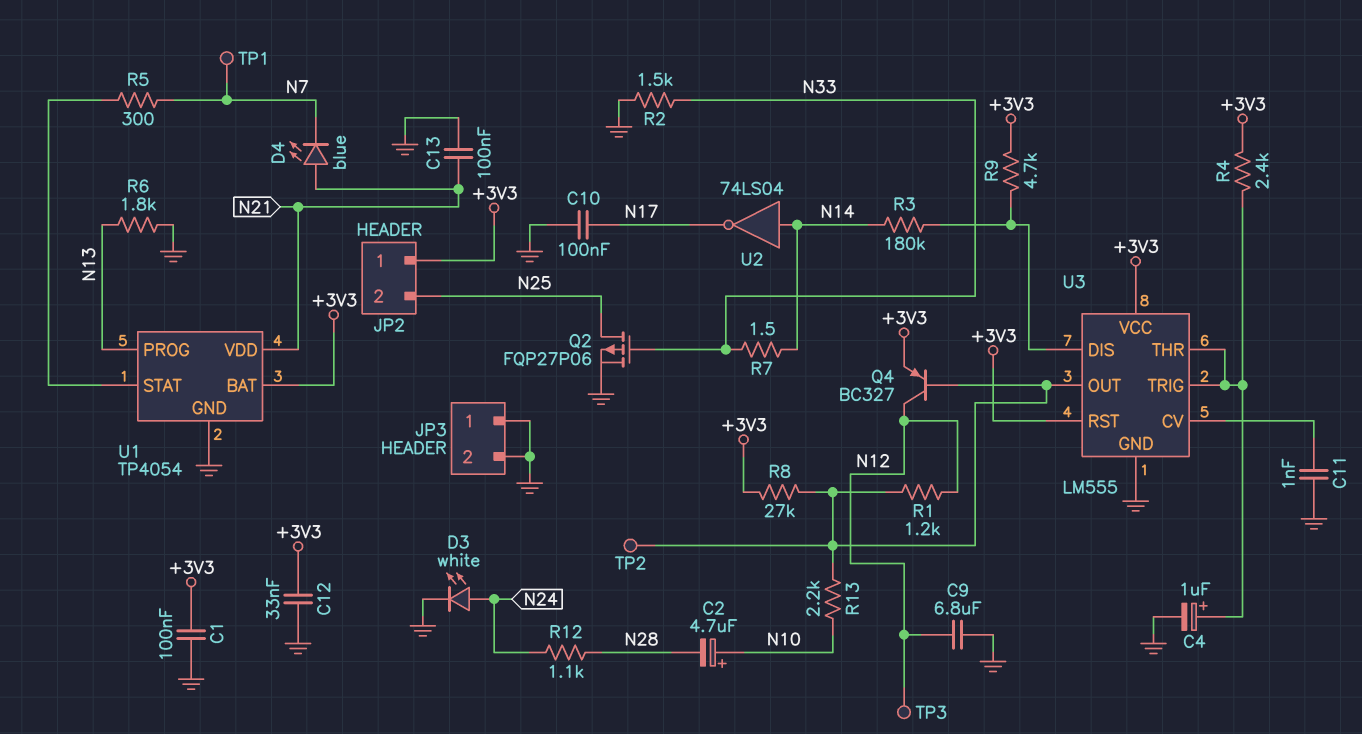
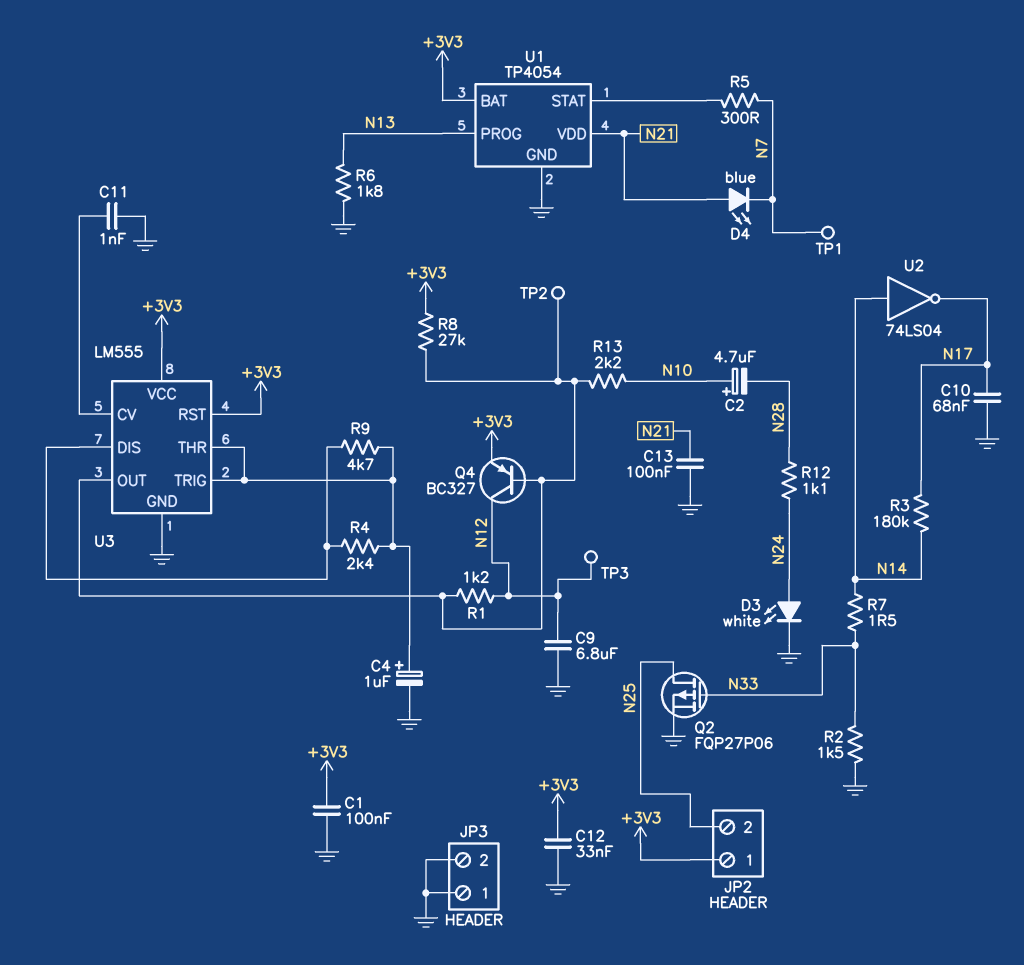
C10: 100nF (GND, N17) -> 68nF (GND, N17)
R3: 180k (N14, U3/DIS) -> 180k (N14, N17)
R4: 2.4k (+3V3, U3/THR) -> 2.4k (U3/DIS, U3/THR)
R9: 4.7k (+3V3, U3/DIS) -> 4.7k (U3/DIS, U3/THR)

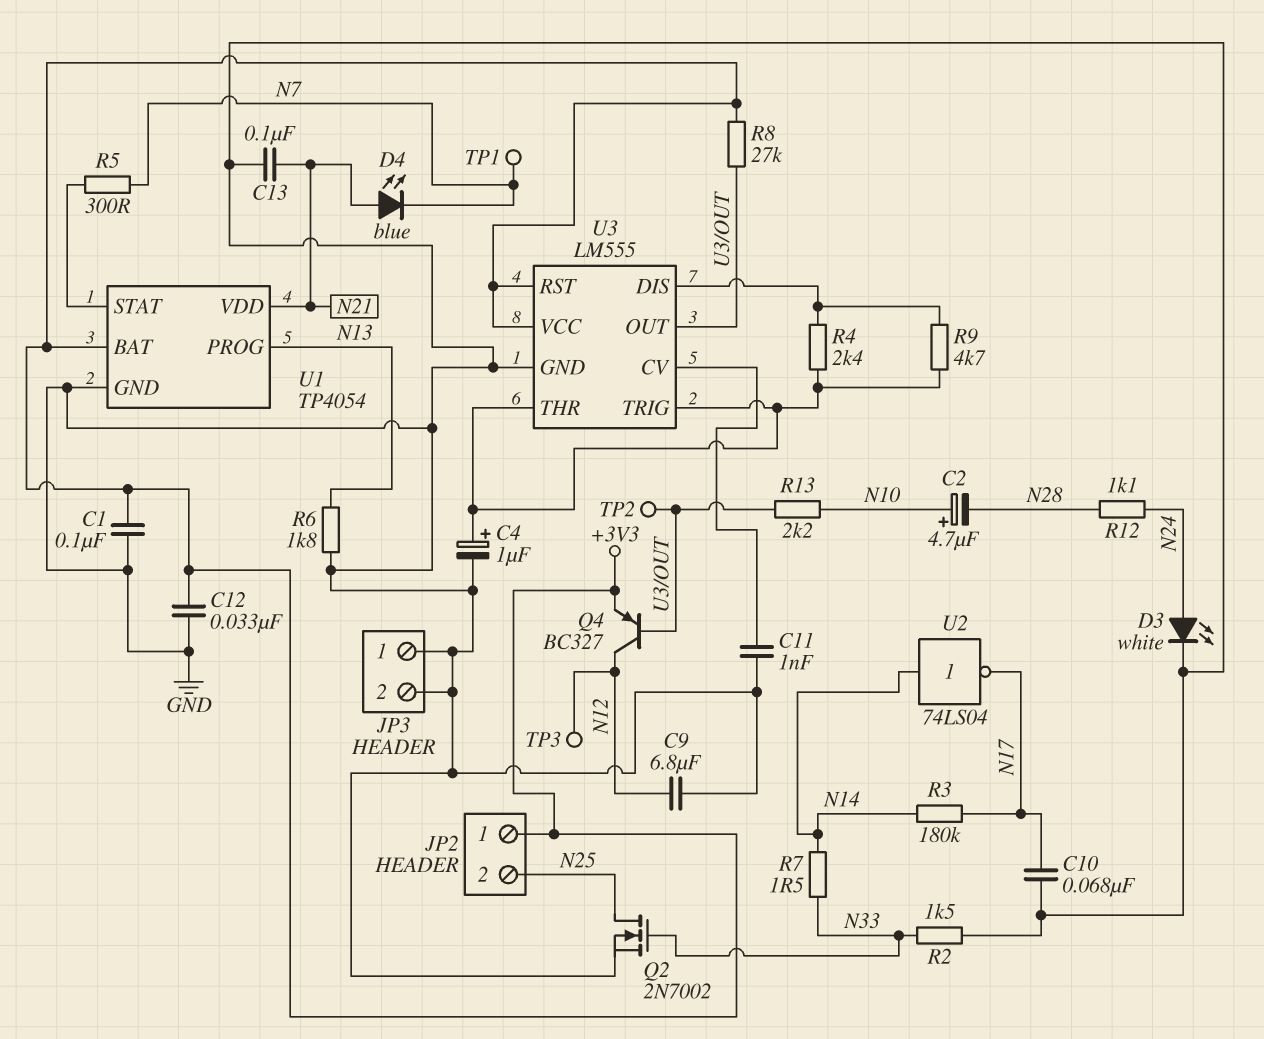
Q2: PMOS FQP27P06 (G N33, D N25, S GND) -> NMOS 2N7002 (G N33, D N25, S GND)
R1: 1.2k (N12, U3/OUT) -> none

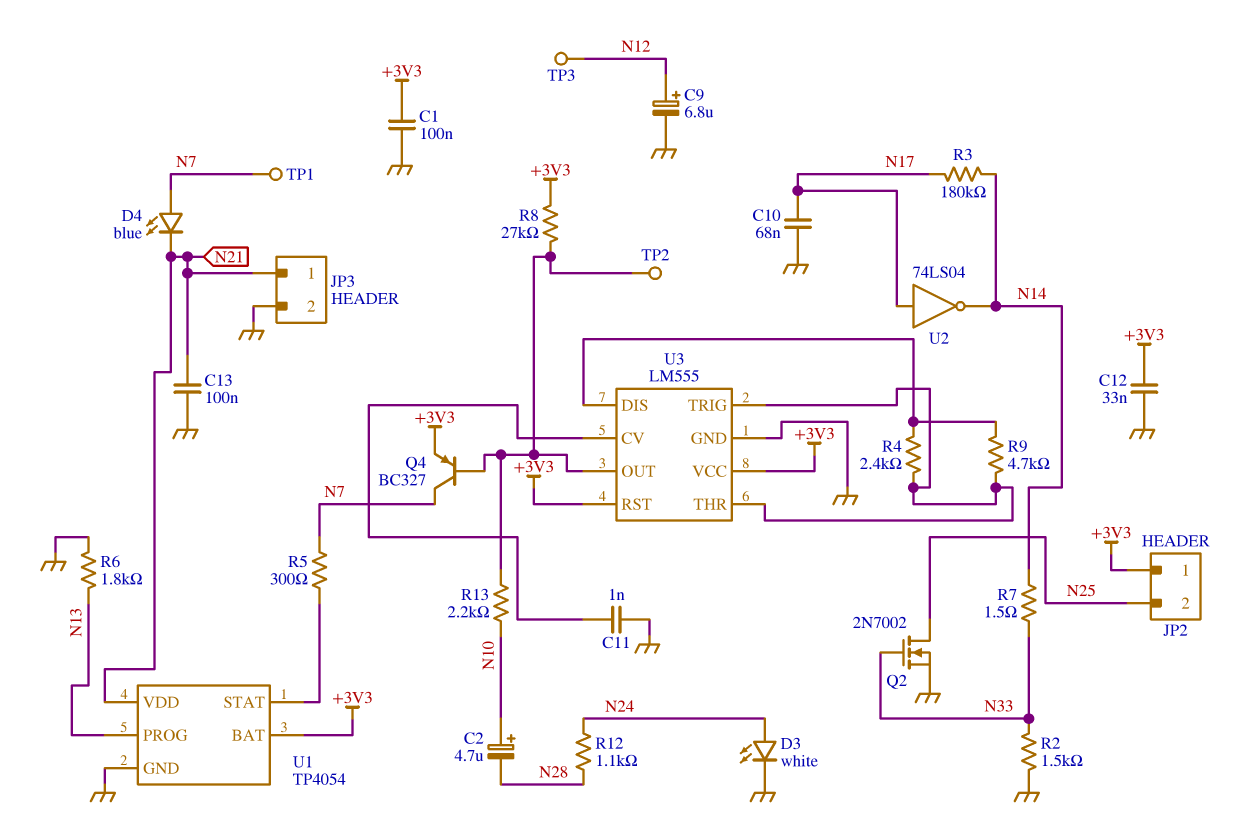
C4: 1uF (plus U3/THR, minus GND) -> none
C9: 6.8uF (GND, N12) -> 6.8uF (plus N12, minus GND)
D4: LED blue (A N21, K N7) -> LED blue (A N7, K N21)
JP3 pin 1: GND -> N21
Q4: PNP BC327 (B U3/OUT, C N12, E +3V3) -> PNP BC327 (B U3/OUT, C N7, E +3V3)
U2: NOT 74LS04 (in N14, out N17) -> NOT 74LS04 (in N17, out N14)

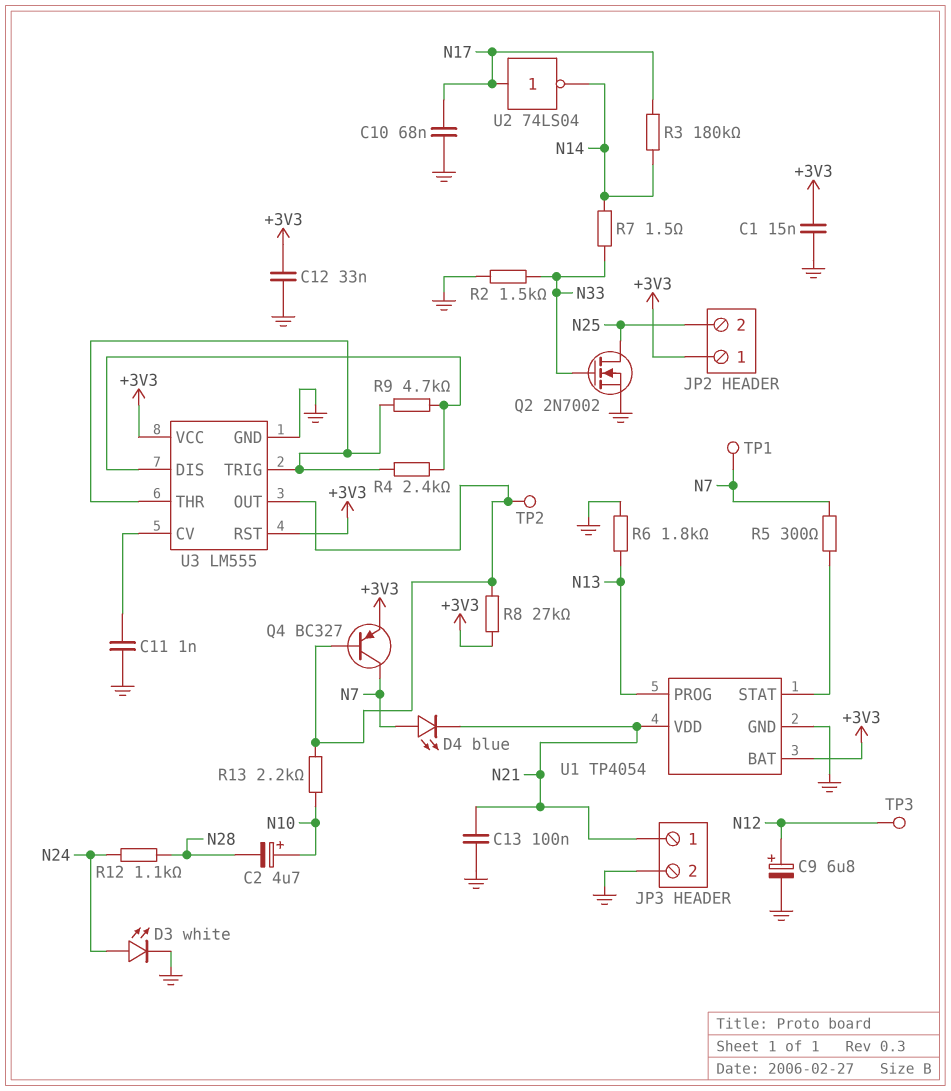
C1: 100nF (+3V3, GND) -> 15nF (+3V3, GND)

